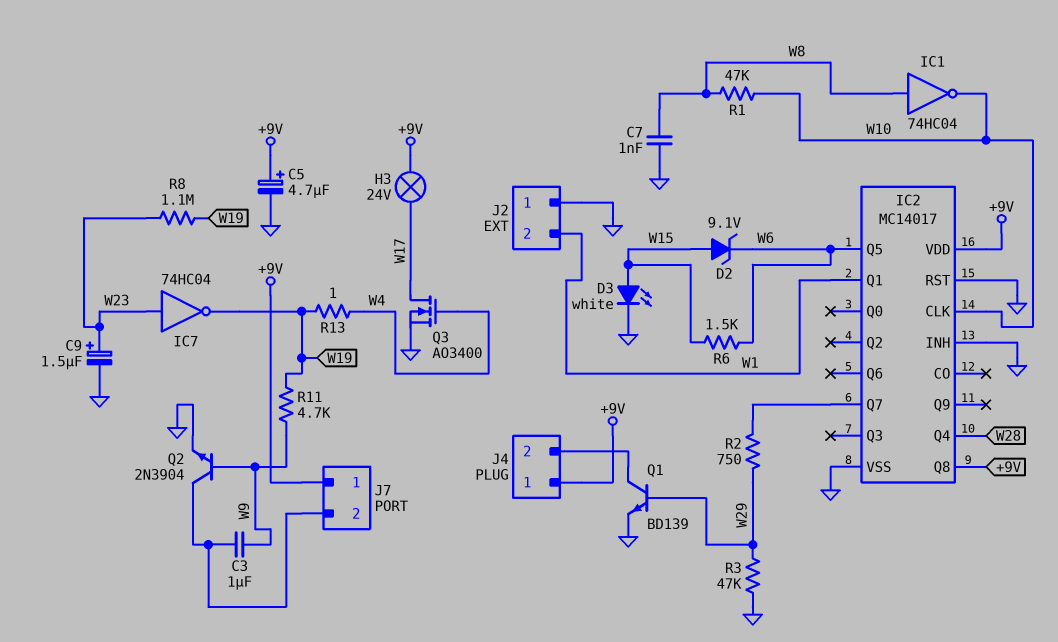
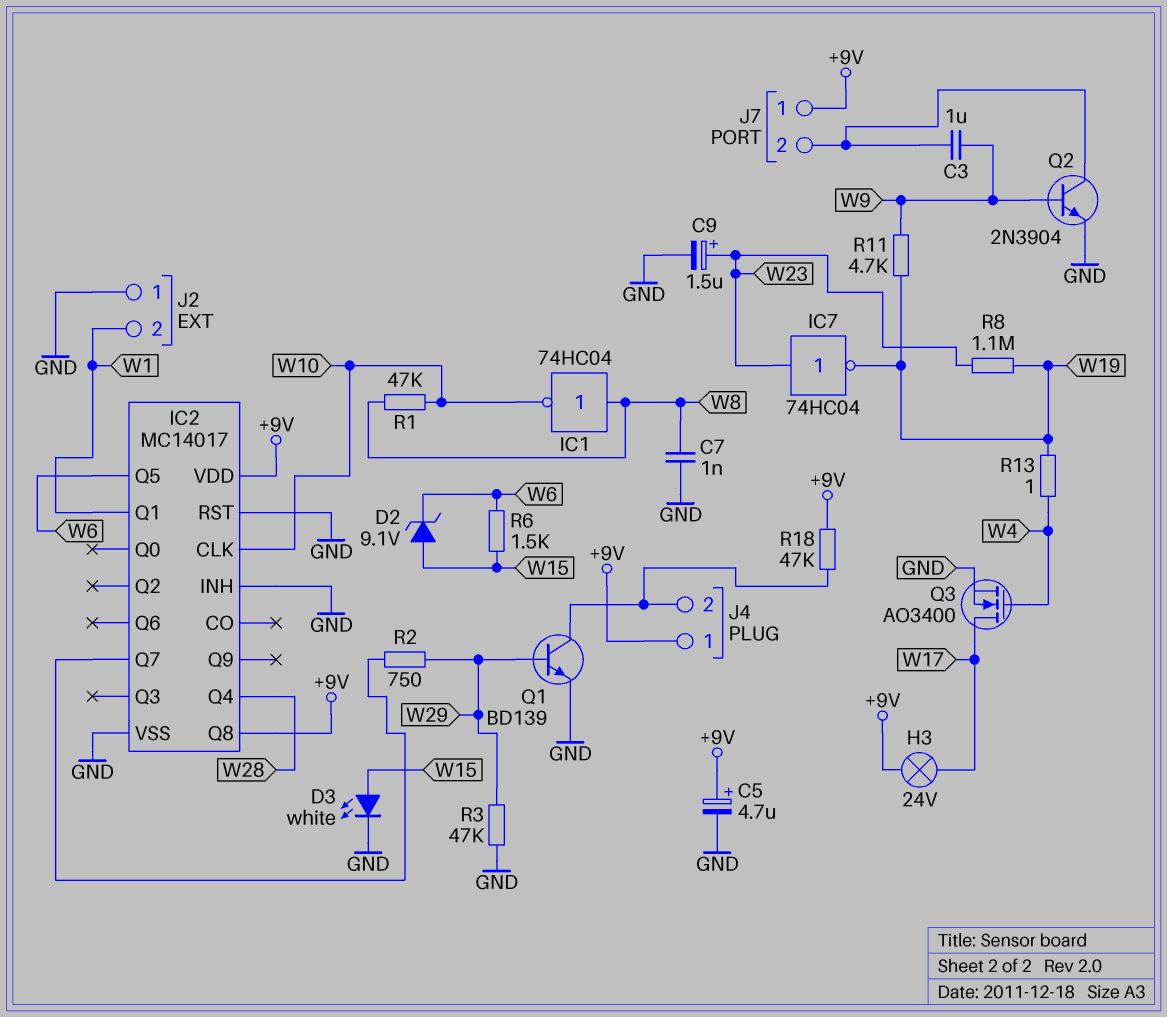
R18: none -> 47k (+9V, J4/2)

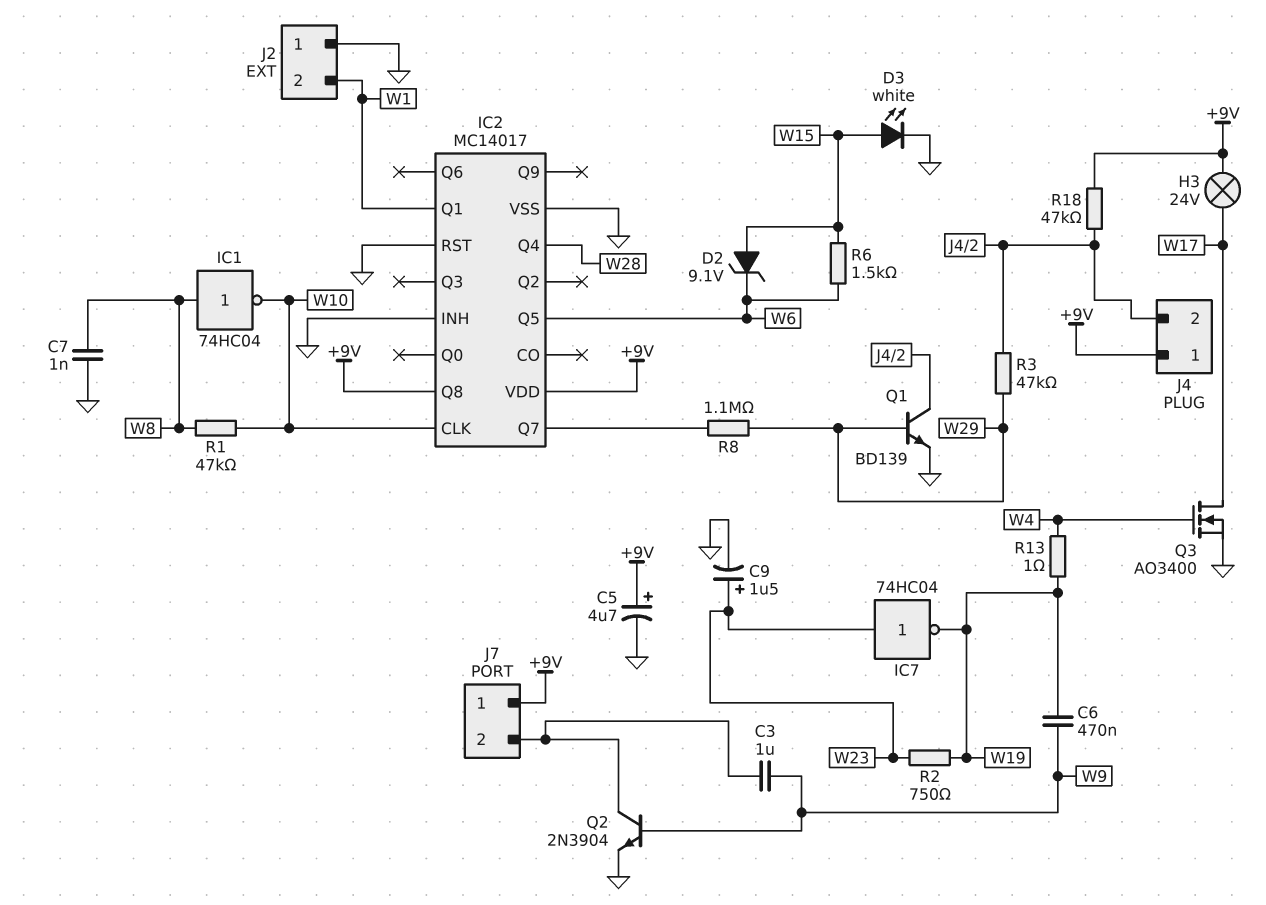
C6: none -> 470nF (W9, W19)
R2: 750 (IC2/Q7, W29) -> 750 (W19, W23)
R3: 47k (GND, W29) -> 47k (J4/2, W29)
R8: 1.1M (W19, W23) -> 1.1M (IC2/Q7, W29)
R11: 4.7k (W9, W19) -> none

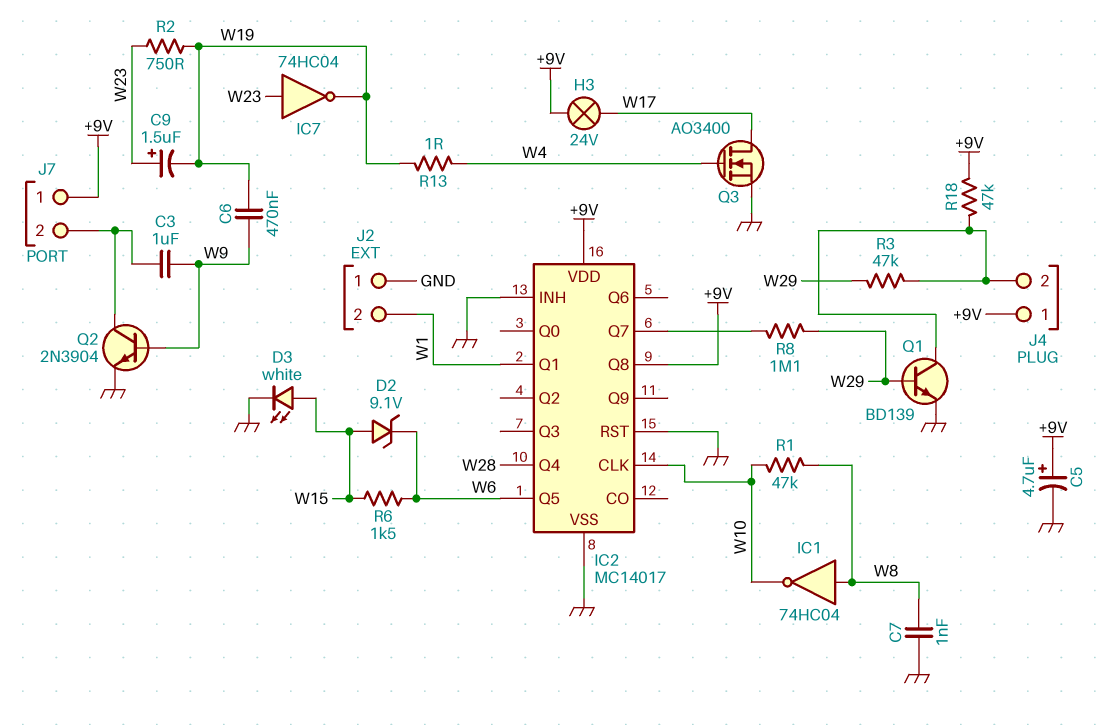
C9: 1.5uF (plus W23, minus GND) -> 1.5uF (plus W23, minus W19)

